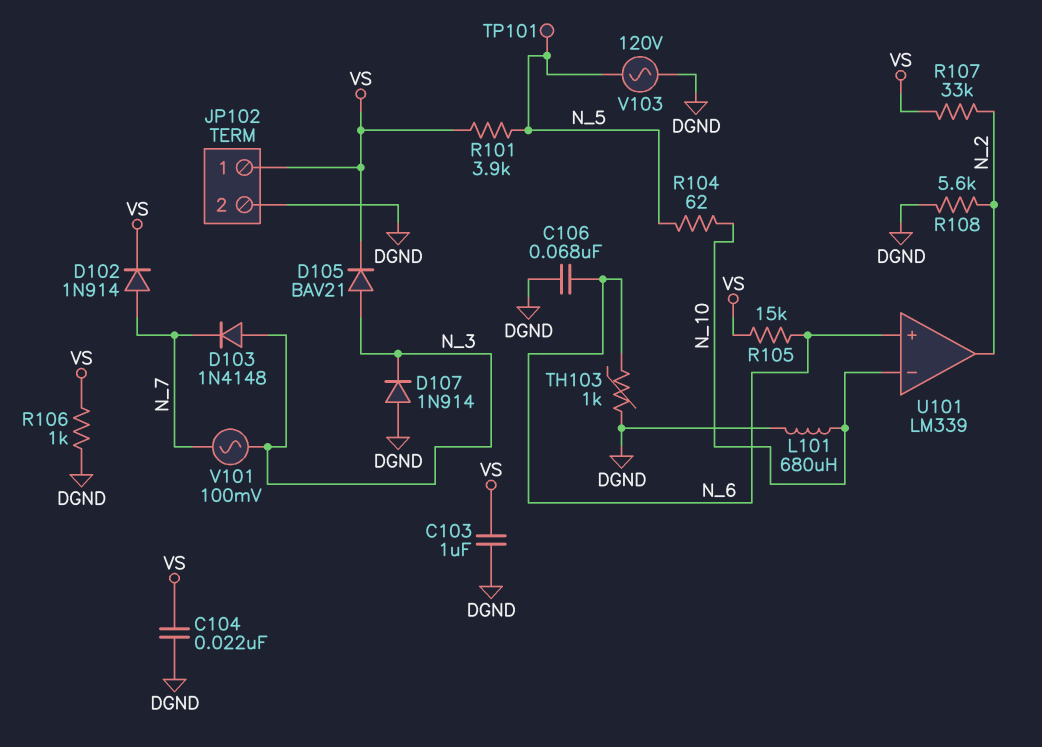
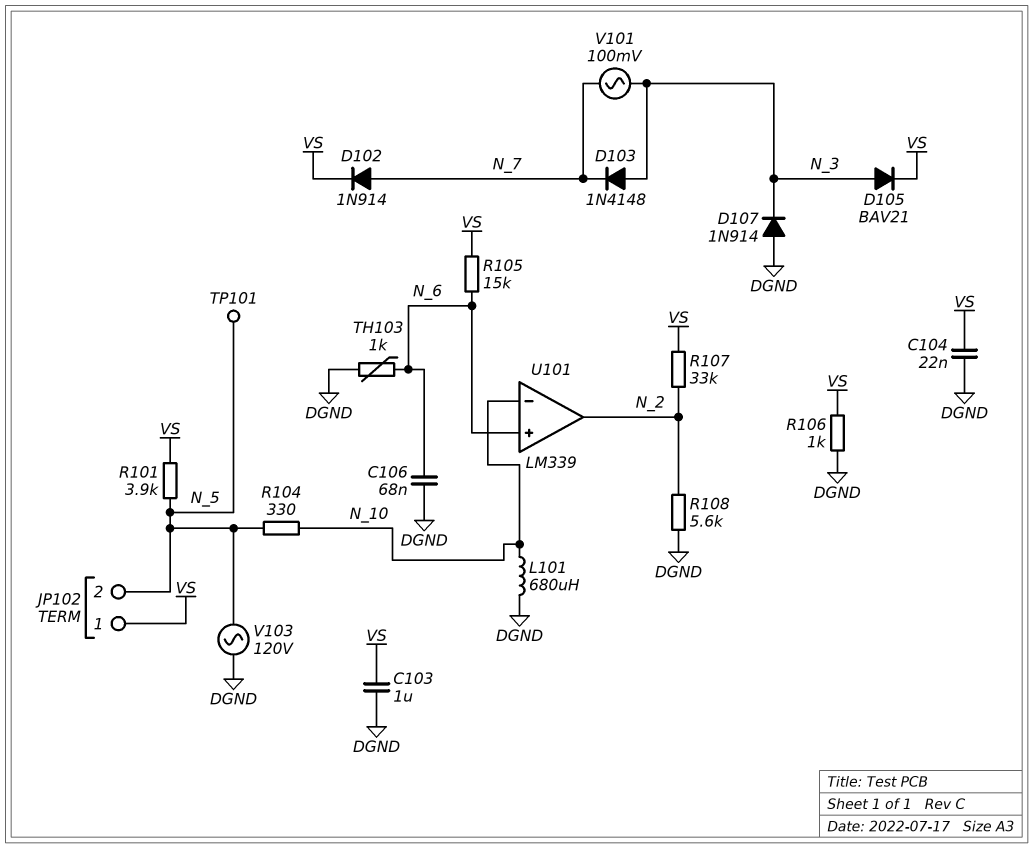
JP102 pin 2: DGND -> N_5
R104: 62 (N_5, N_10) -> 330 (N_5, N_10)

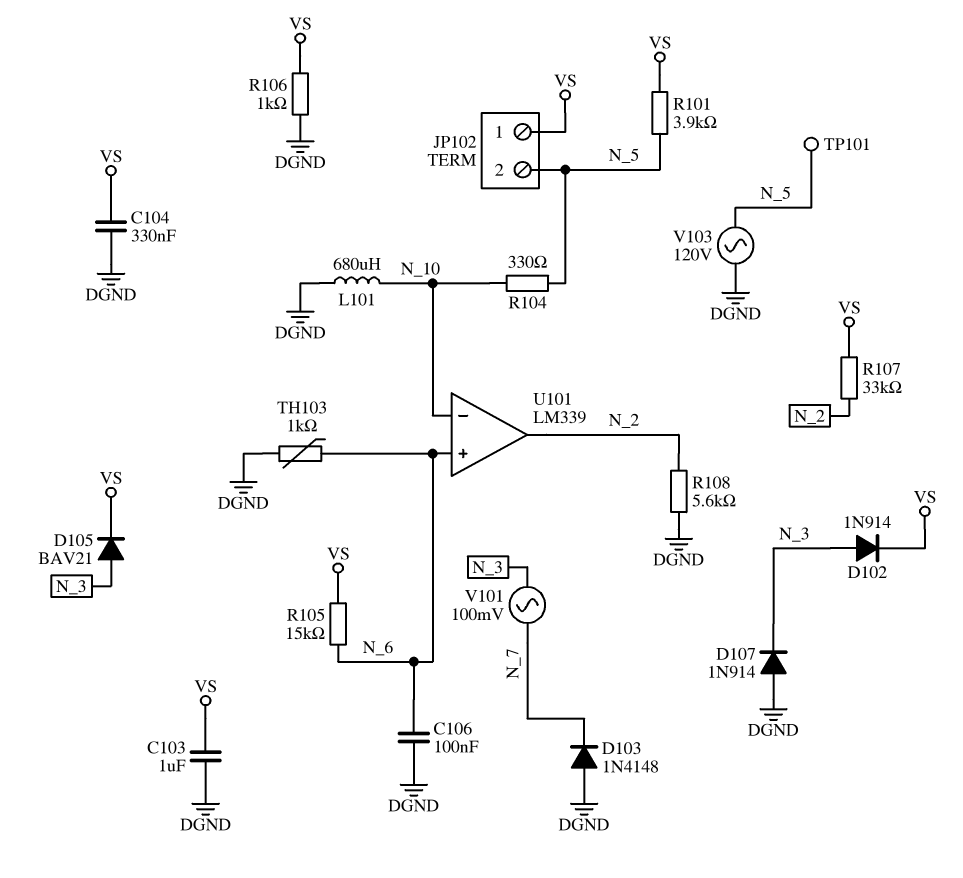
C104: 22nF (DGND, VS) -> 330nF (DGND, VS)
C106: 68nF (DGND, N_6) -> 100nF (DGND, N_6)
D102: diode 1N914 (A N_7, K VS) -> diode 1N914 (A N_3, K VS)
D103: diode 1N4148 (A N_3, K N_7) -> diode 1N4148 (A DGND, K N_7)

